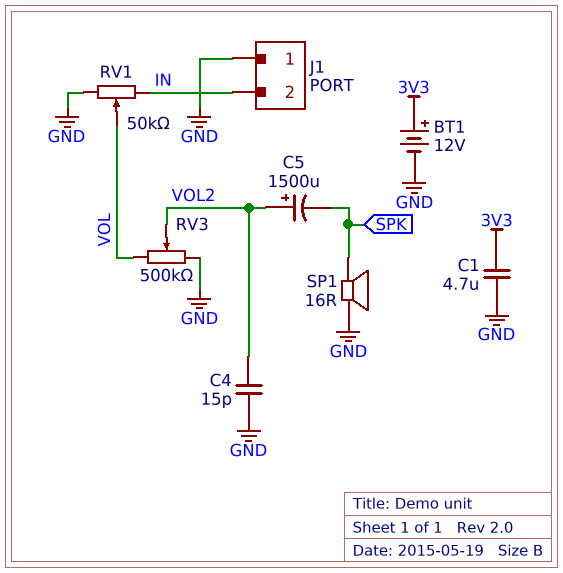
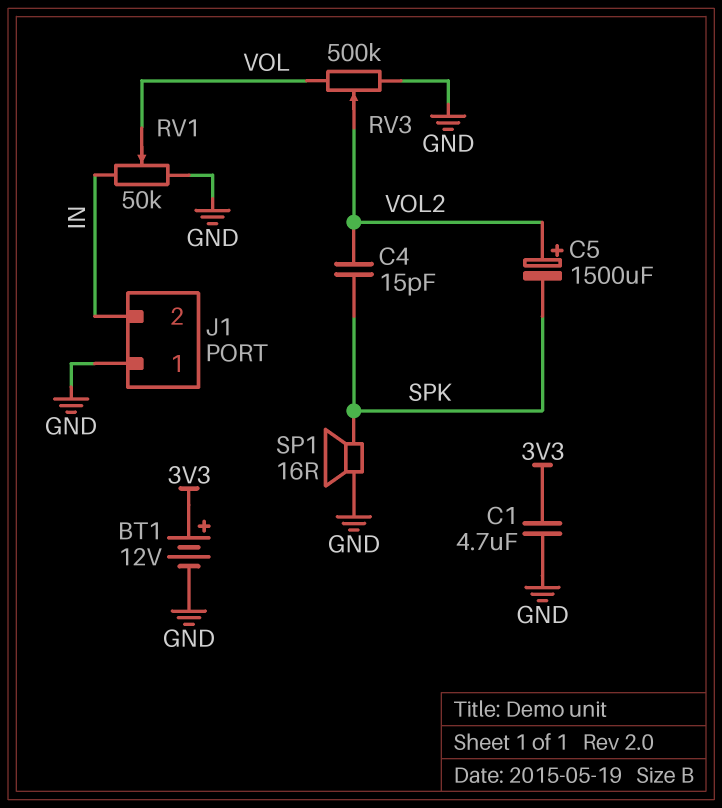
C4: 15pF (GND, VOL2) -> 15pF (SPK, VOL2)

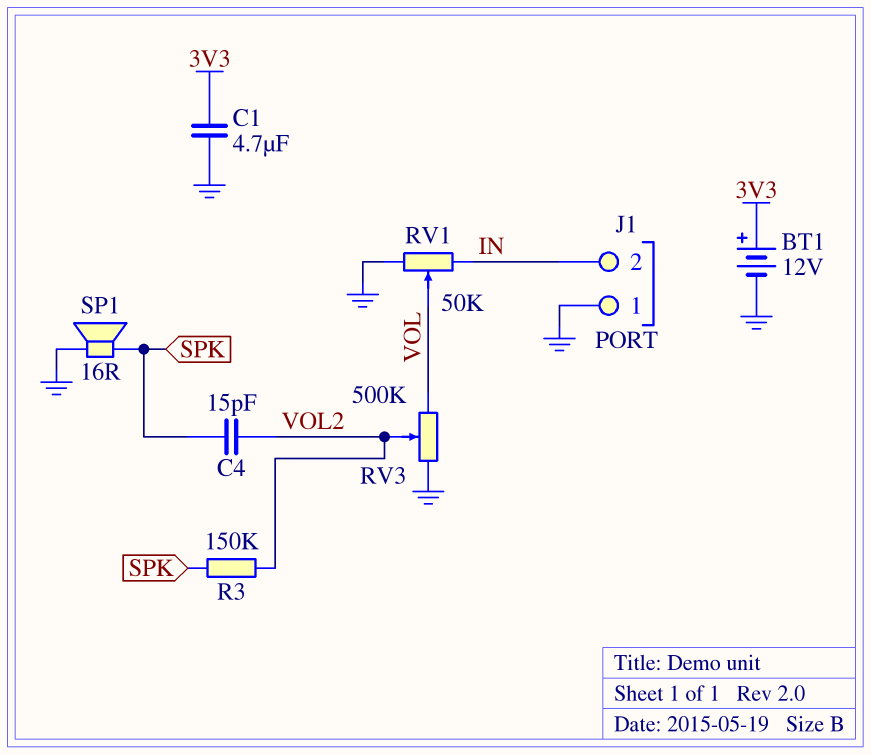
C5: 1500uF (plus VOL2, minus SPK) -> none
R3: none -> 150k (SPK, VOL2)

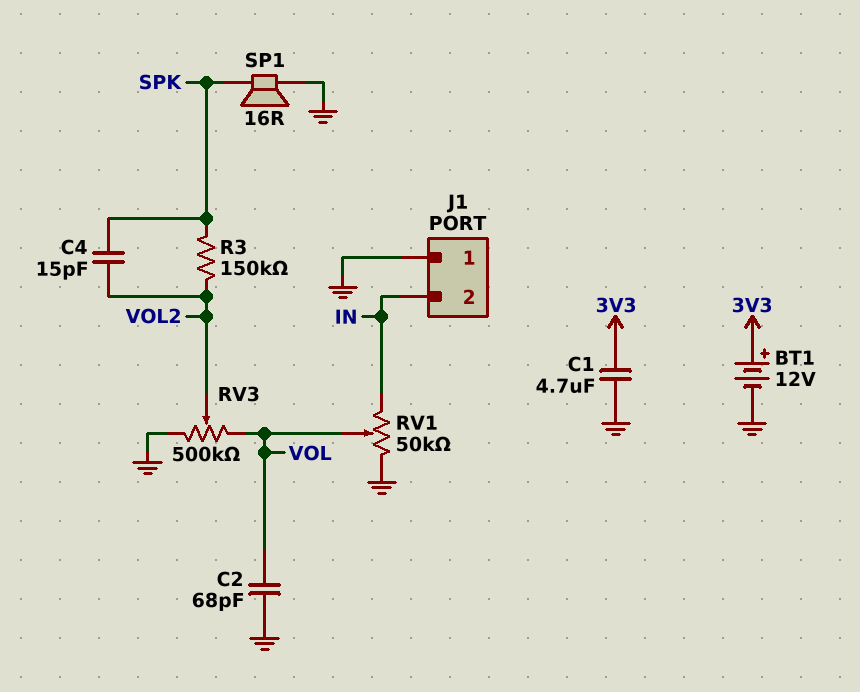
C2: none -> 68pF (GND, VOL)

